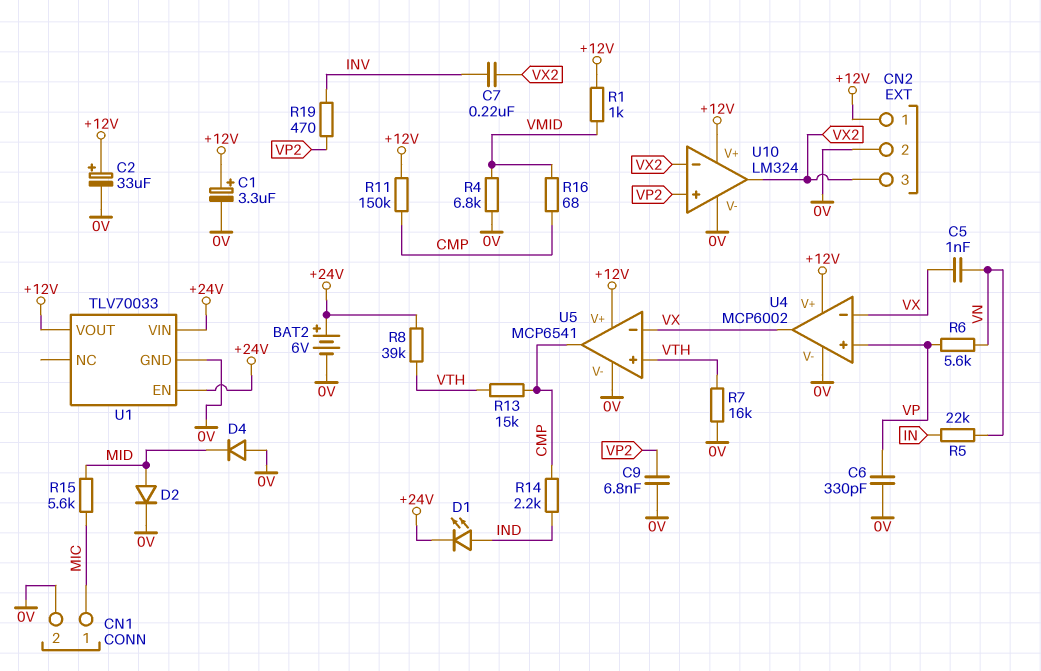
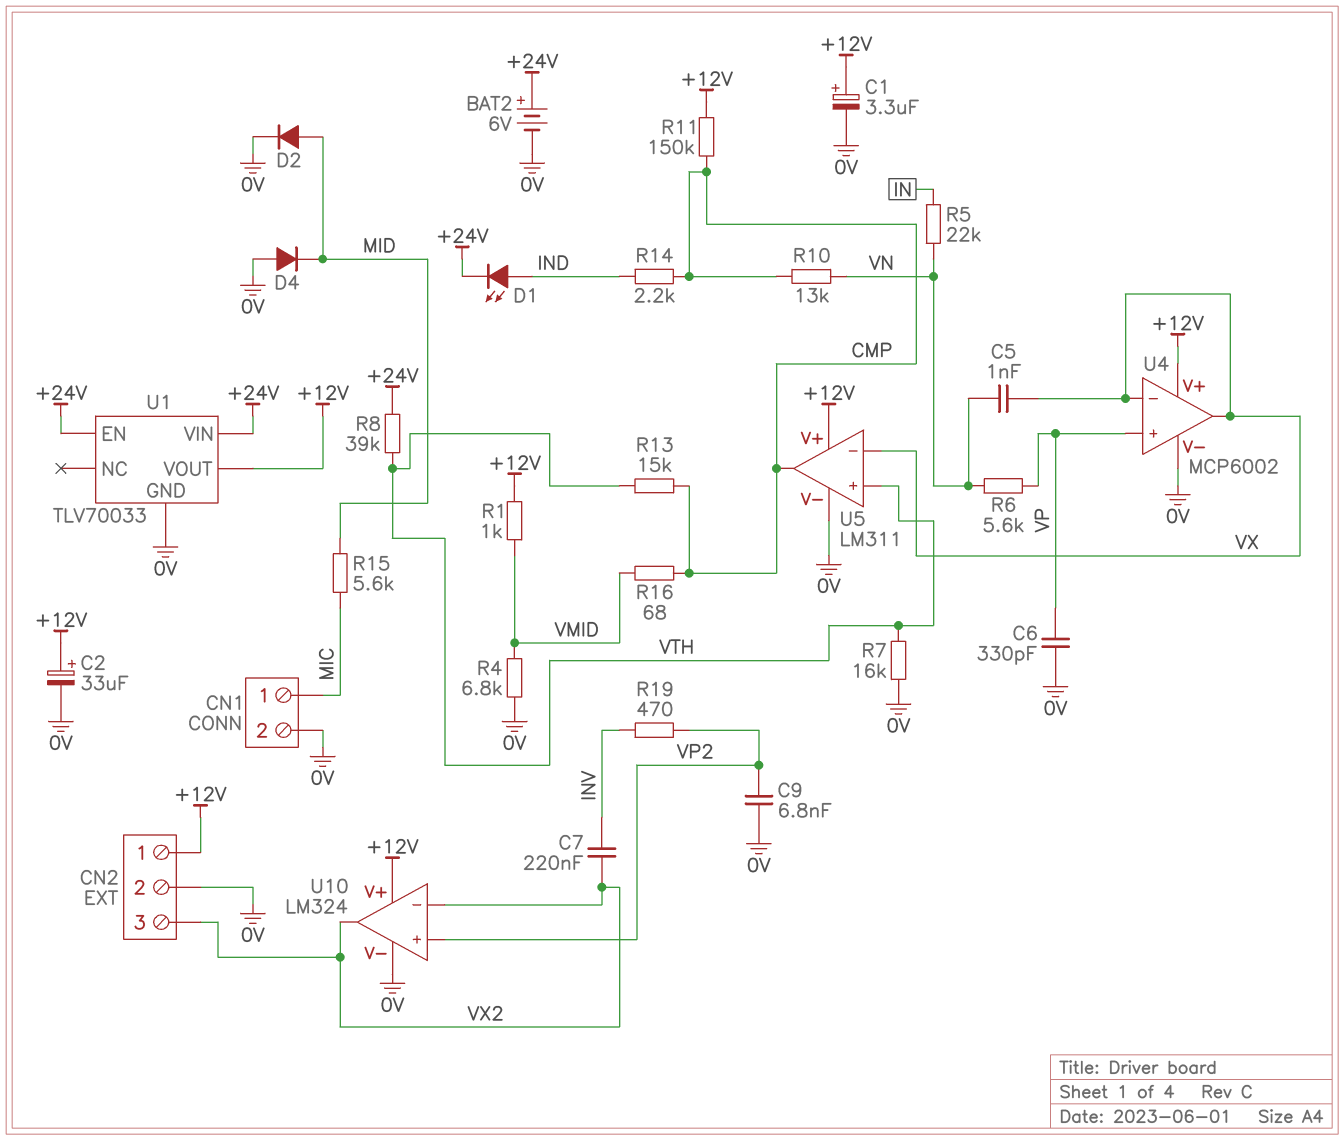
R10: none -> 13k (CMP, VN)
U5: MCP6541 -> LM311

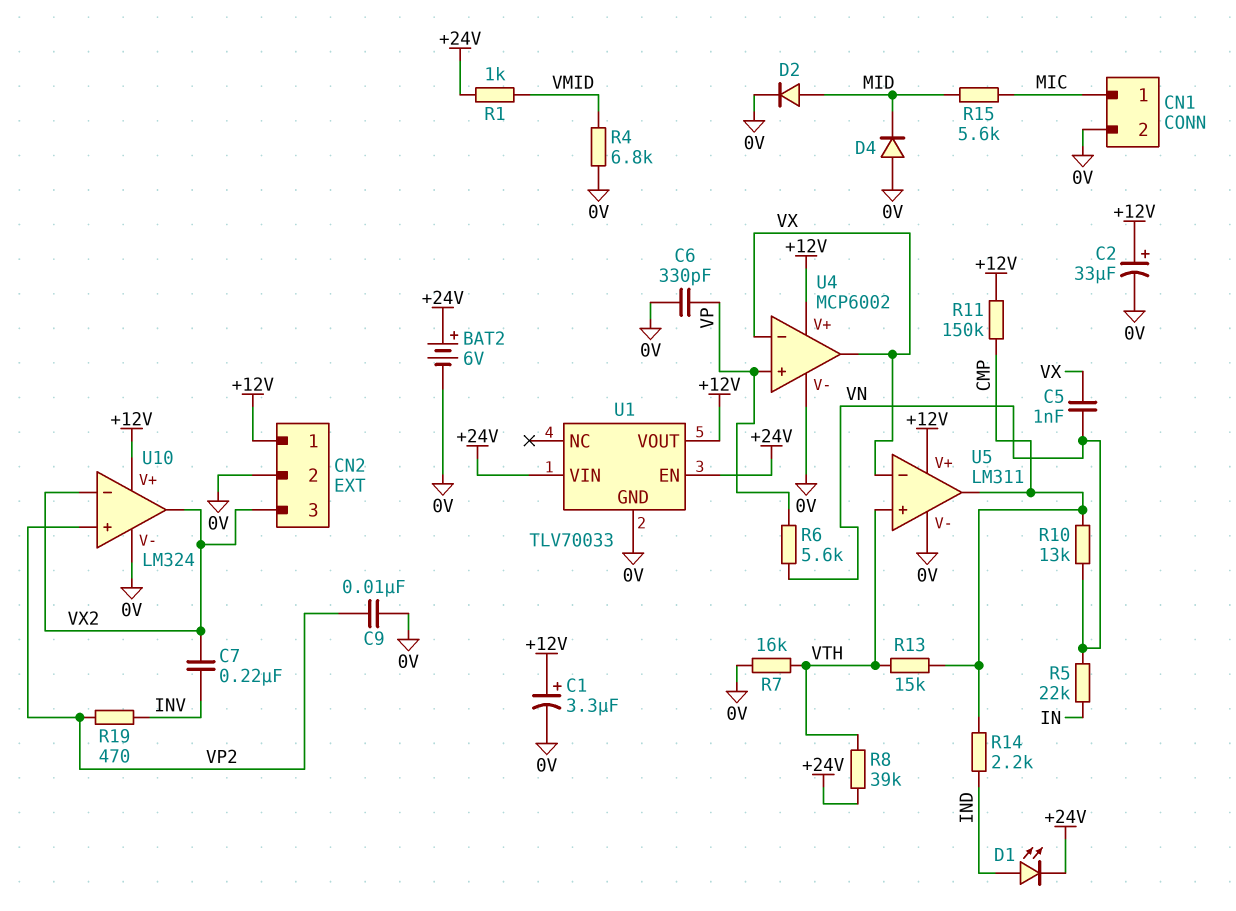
C9: 6.8nF (0V, VP2) -> 10nF (0V, VP2)
R1: 1k (+12V, VMID) -> 1k (+24V, VMID)
R16: 68 (CMP, VMID) -> none

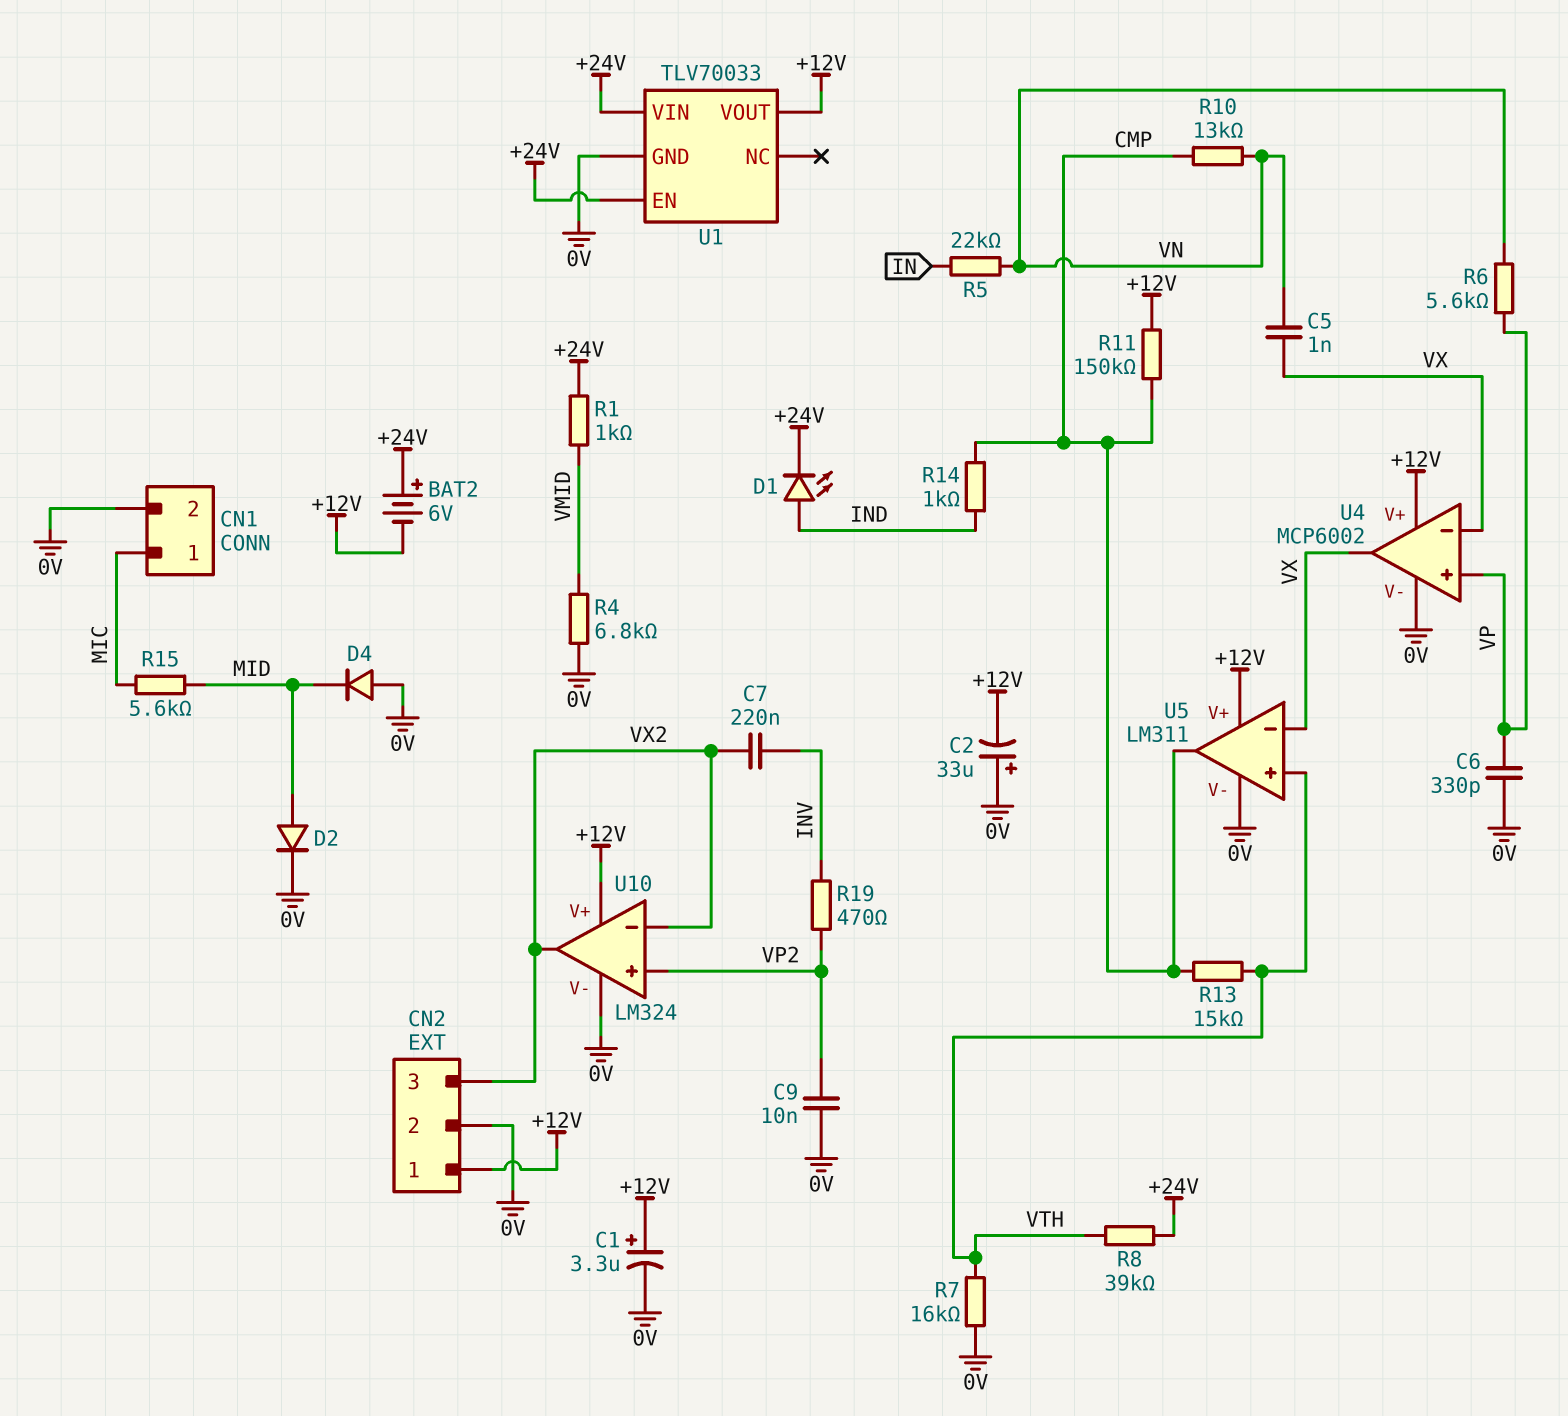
BAT2: 6V (plus +24V, minus 0V) -> 6V (plus +24V, minus +12V)
C2: 33uF (plus +12V, minus 0V) -> 33uF (plus 0V, minus +12V)
R14: 2.2k (CMP, IND) -> 1k (CMP, IND)

